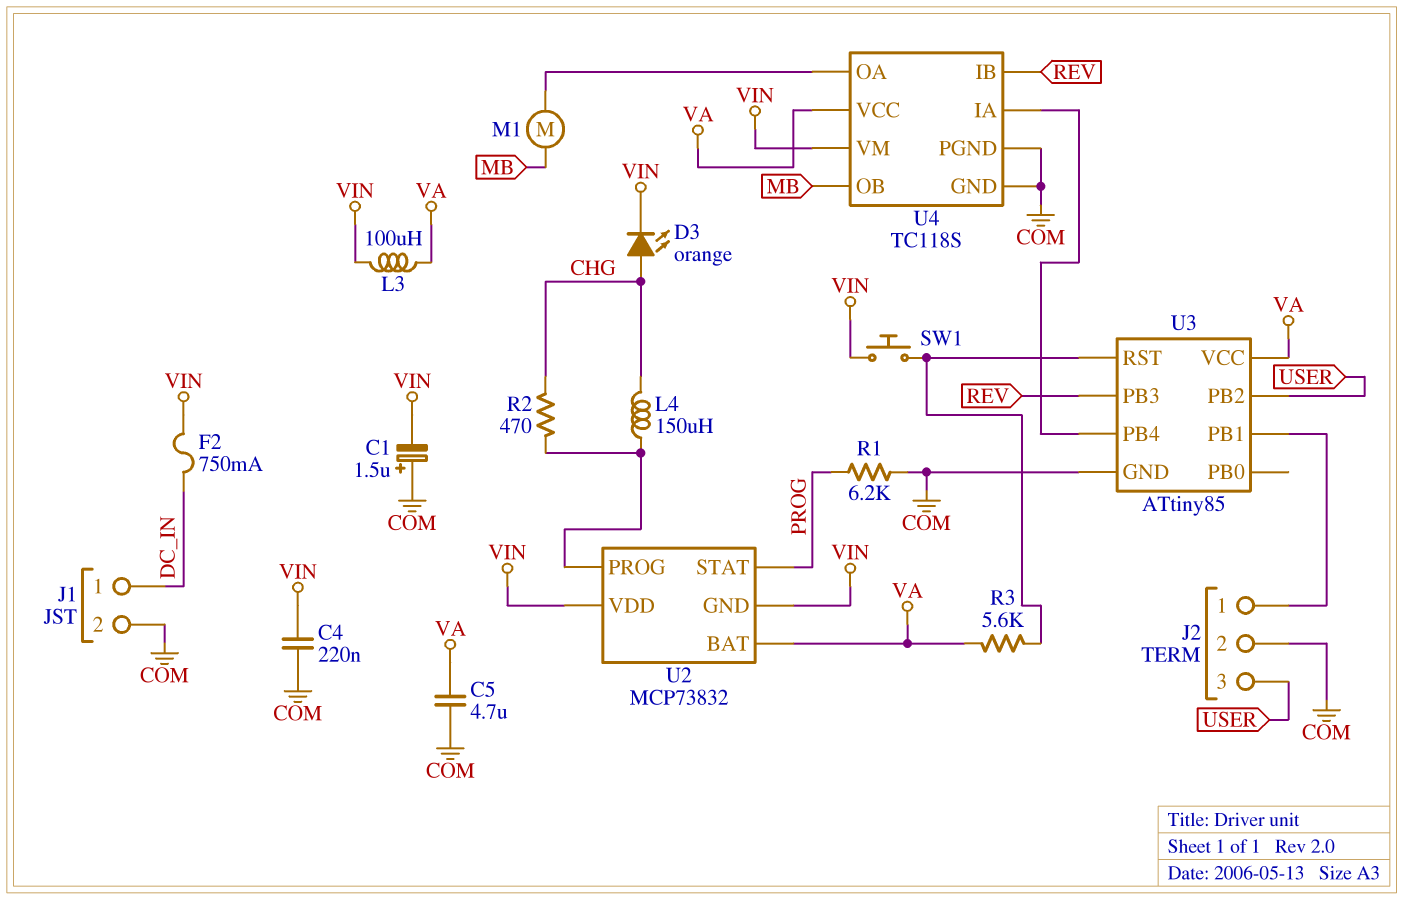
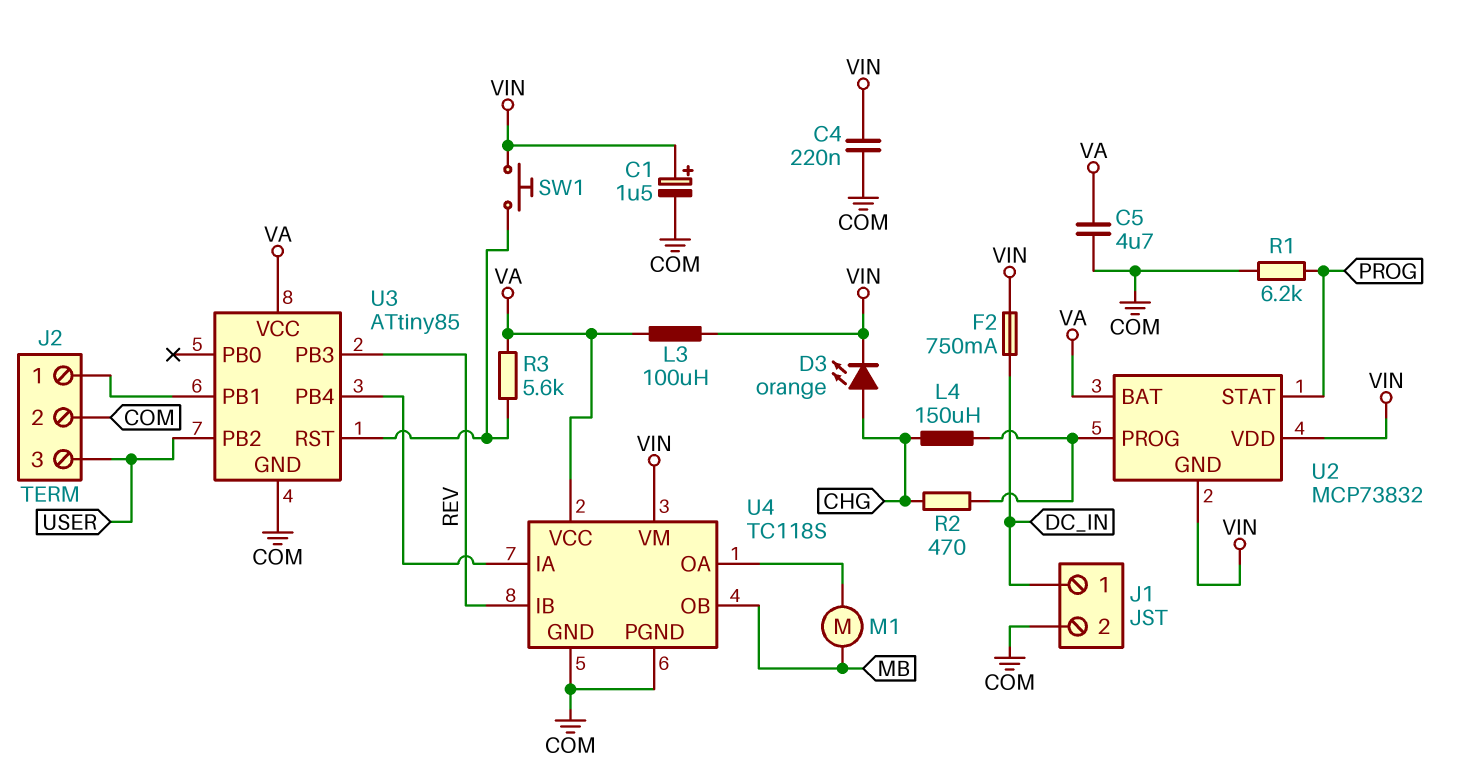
C1: 1.5uF (plus COM, minus VIN) -> 1.5uF (plus VIN, minus COM)

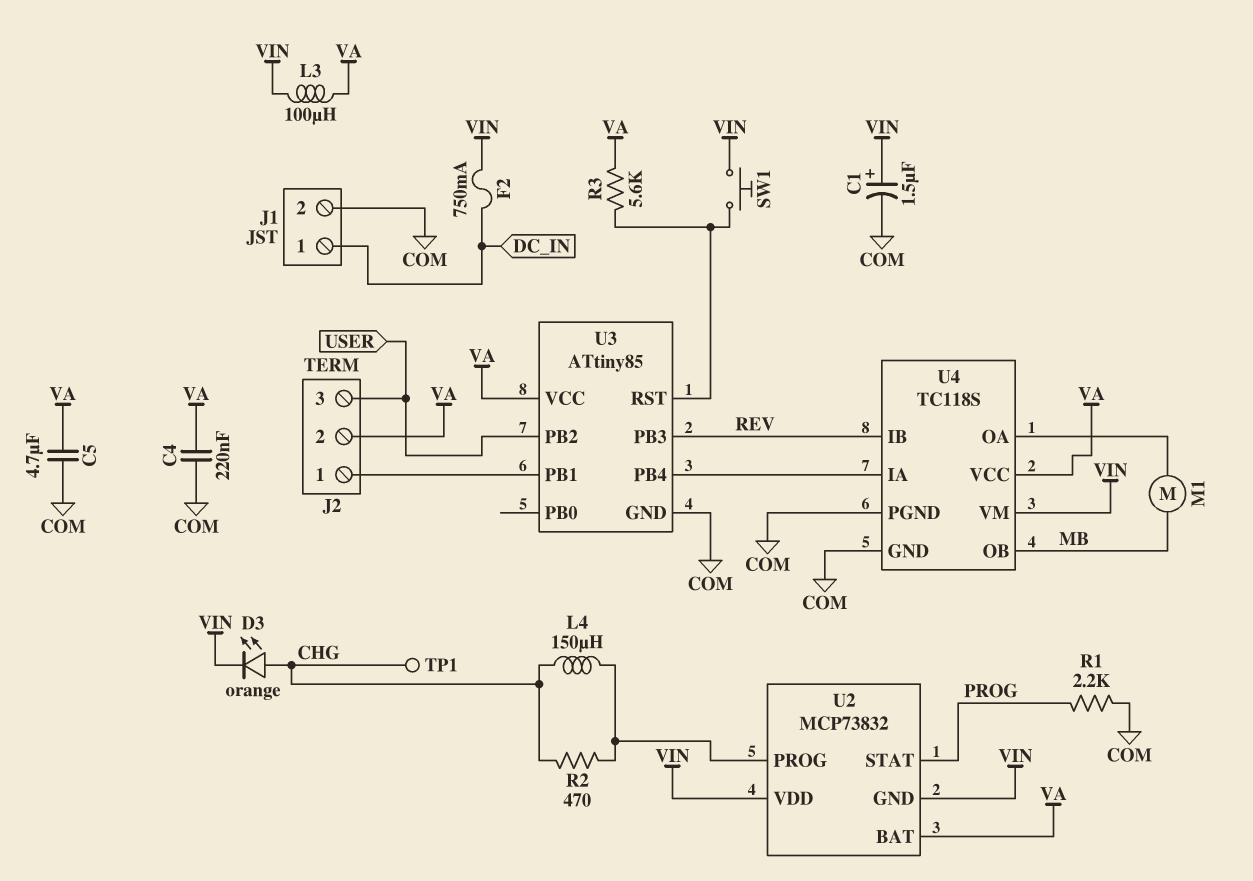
C4: 220nF (COM, VIN) -> 220nF (COM, VA)
J2 pin 2: COM -> VA
R1: 6.2k (COM, PROG) -> 2.2k (COM, PROG)
TP1: none -> test point (CHG)

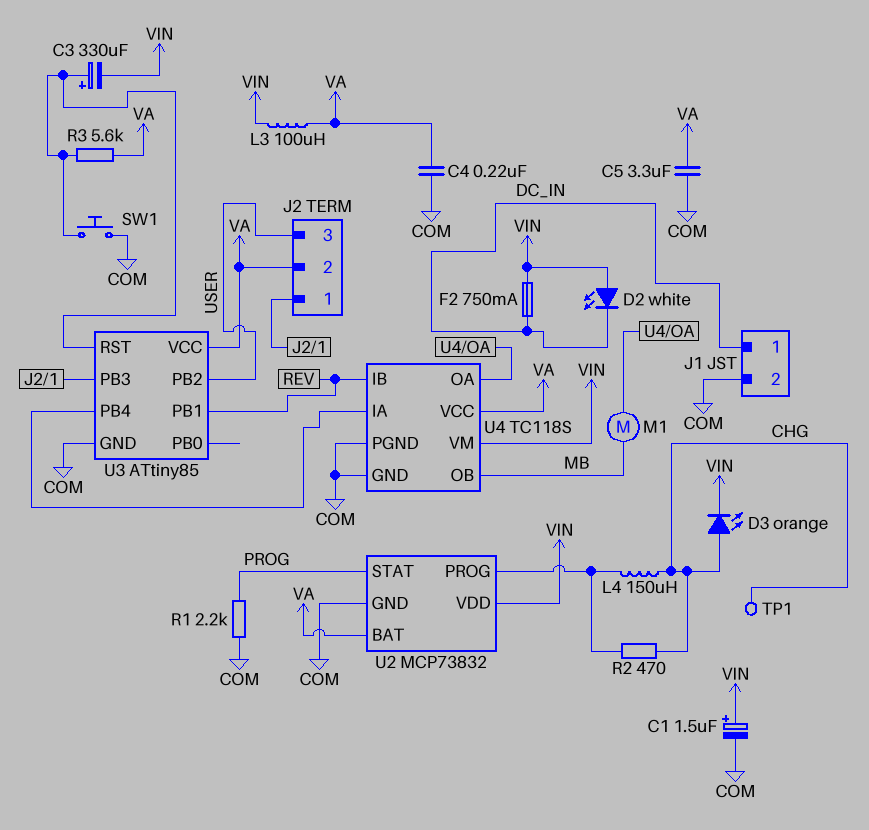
C3: none -> 330uF (plus U3/RST, minus VIN)
C5: 4.7uF (COM, VA) -> 3.3uF (COM, VA)
D2: none -> LED white (A VIN, K DC_IN)
SW1: button (U3/RST, VIN) -> button (COM, U3/RST)
U2 pin GND: VIN -> COM
U3 pin PB1: J2/1 -> REV
U3 pin PB3: REV -> J2/1

